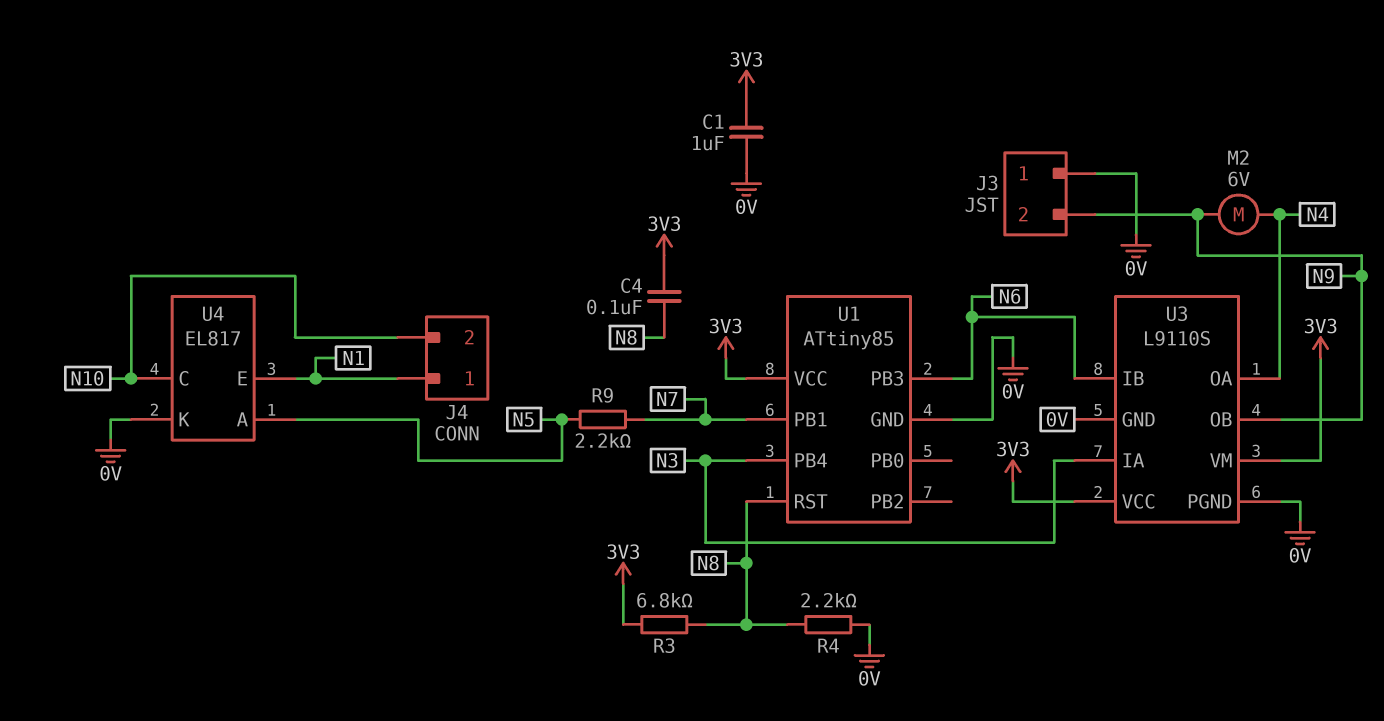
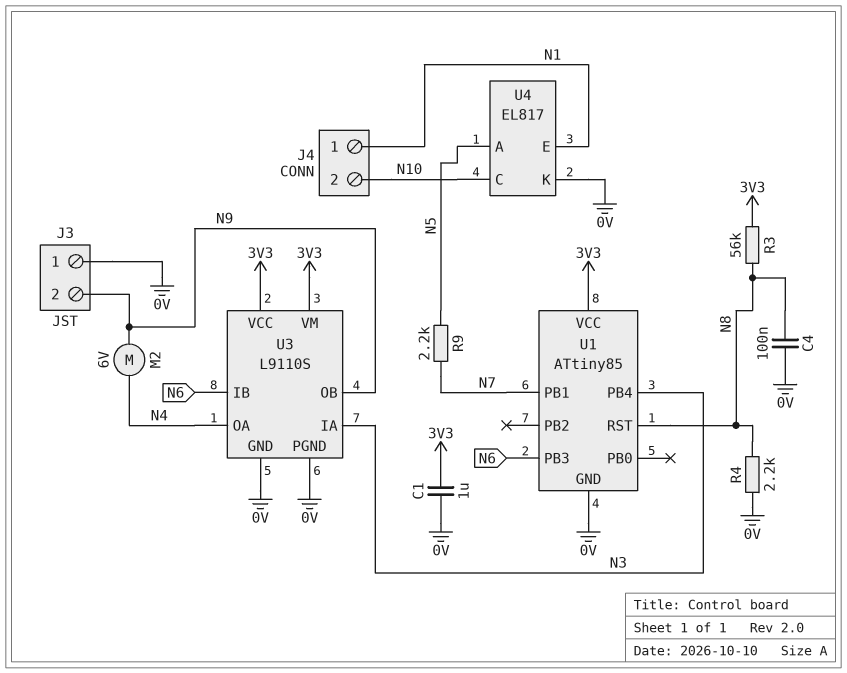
C4: 100nF (3V3, N8) -> 100nF (0V, N8)
R3: 6.8k (3V3, N8) -> 56k (3V3, N8)

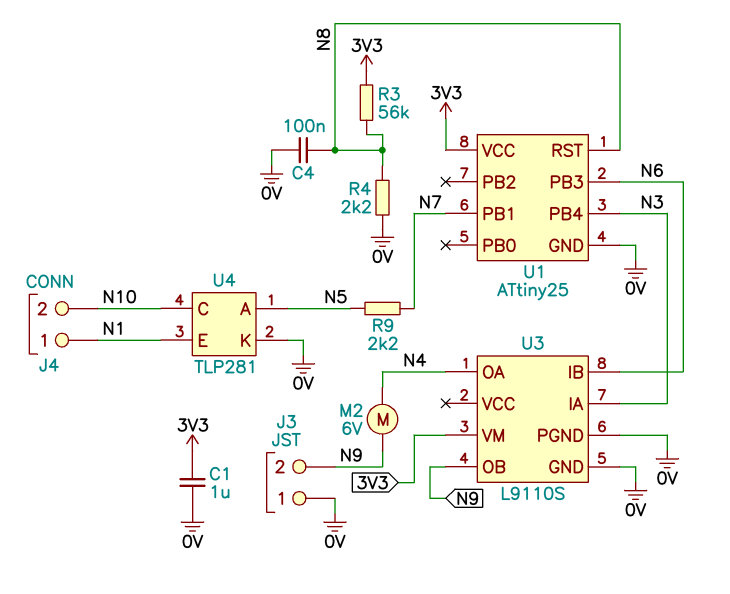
U1: ATtiny85 -> ATtiny25
U3 pin VCC: 3V3 -> none
U4: EL817 -> TLP281

